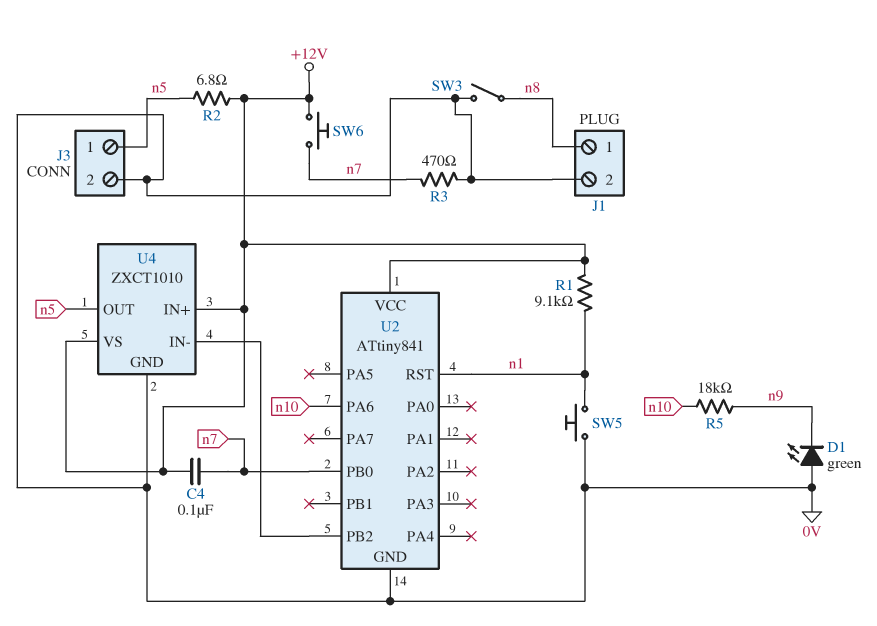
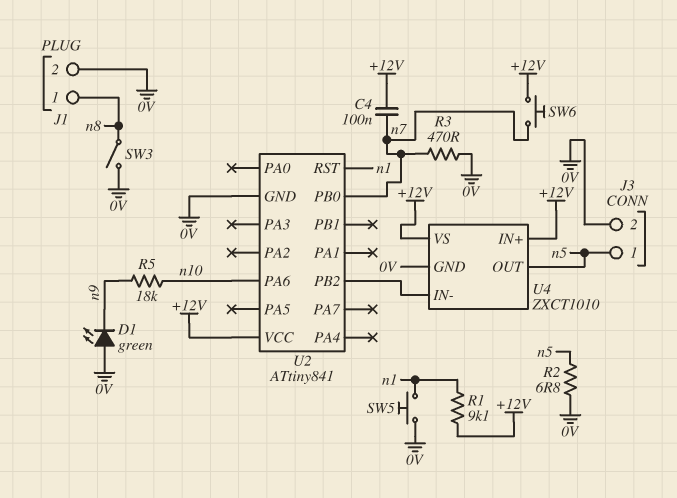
R2: 6.8 (+12V, n5) -> 6.8 (0V, n5)

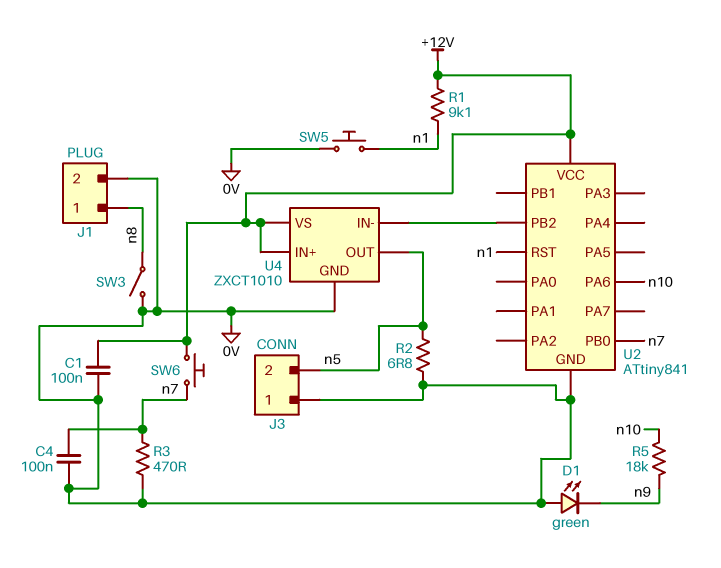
C1: none -> 100nF (+12V, 0V)
C4: 100nF (+12V, n7) -> 100nF (0V, n7)
J3 pin 1: n5 -> 0V
J3 pin 2: 0V -> n5

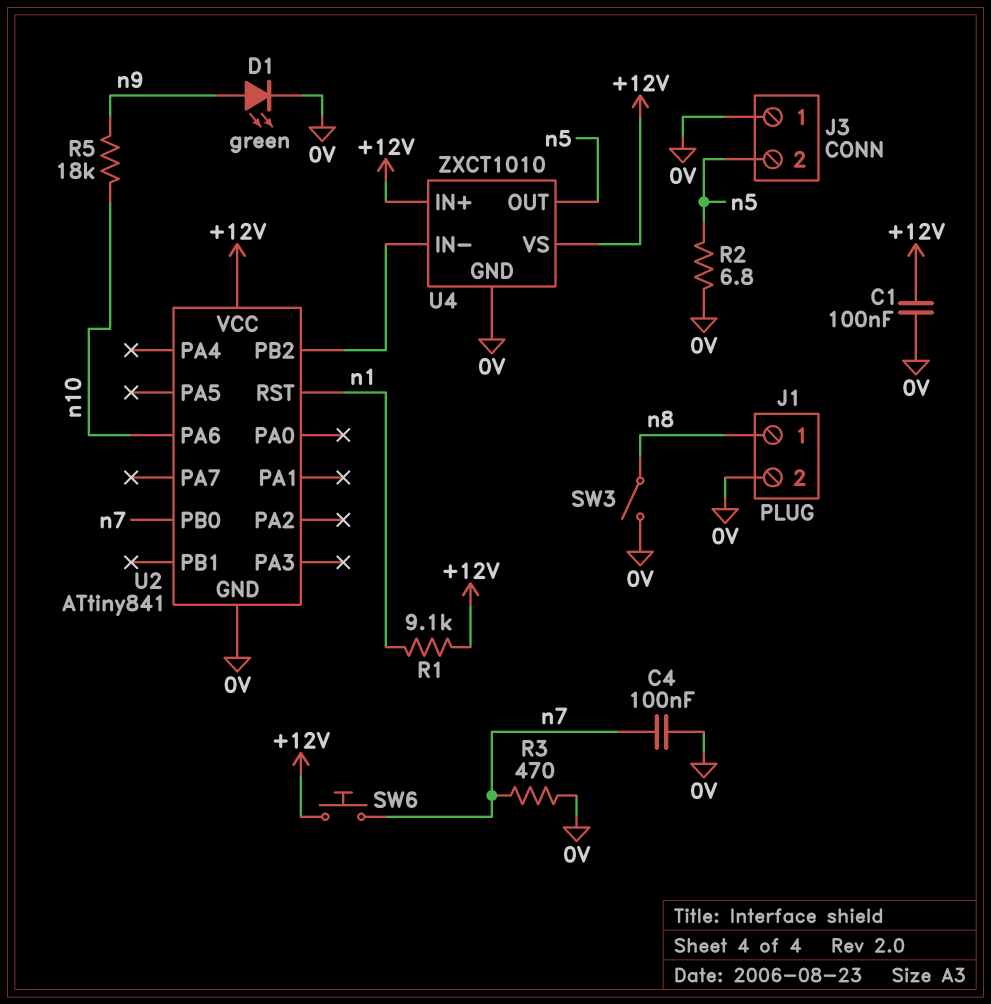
D1: LED green (A 0V, K n9) -> LED green (A n9, K 0V)
SW5: button (0V, n1) -> none

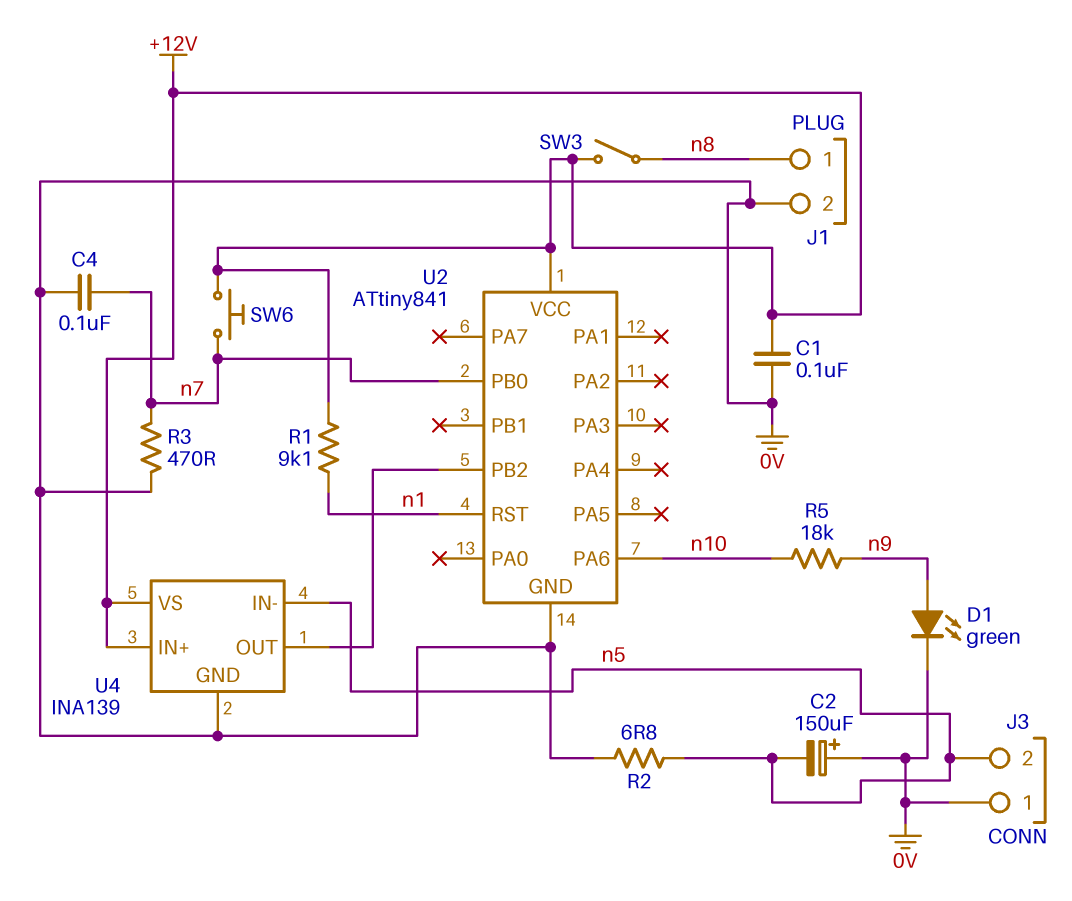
C2: none -> 150uF (plus 0V, minus n5)
SW3: switch (0V, n8) -> switch (+12V, n8)
U4: ZXCT1010 -> INA139
U4 pin IN-: U2/PB2 -> n5
U4 pin OUT: n5 -> U2/PB2

